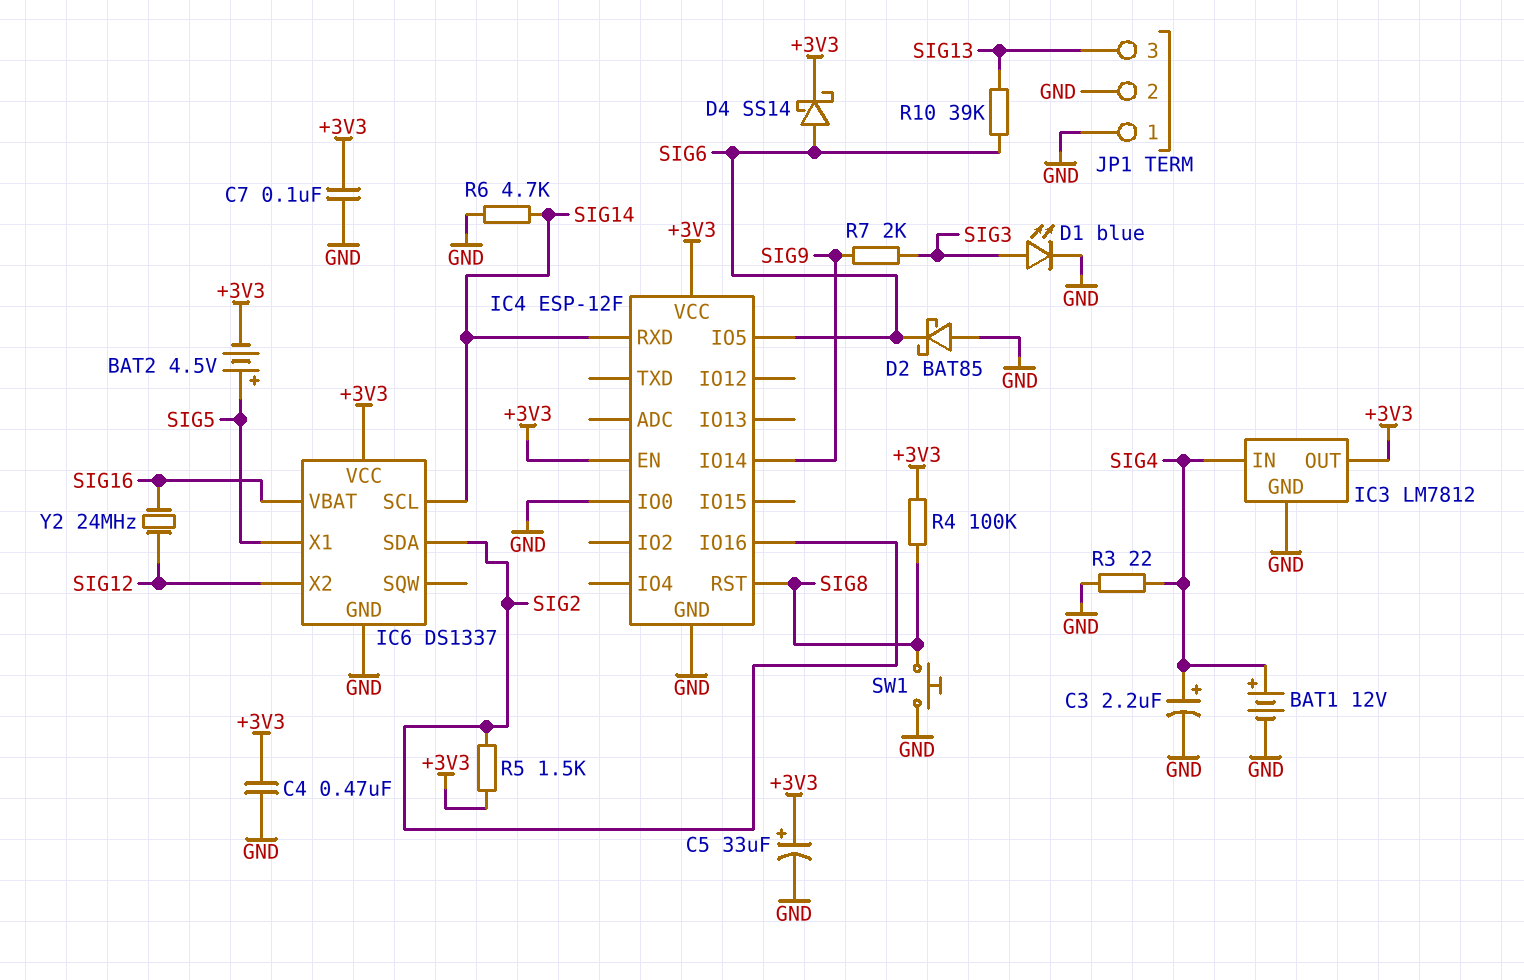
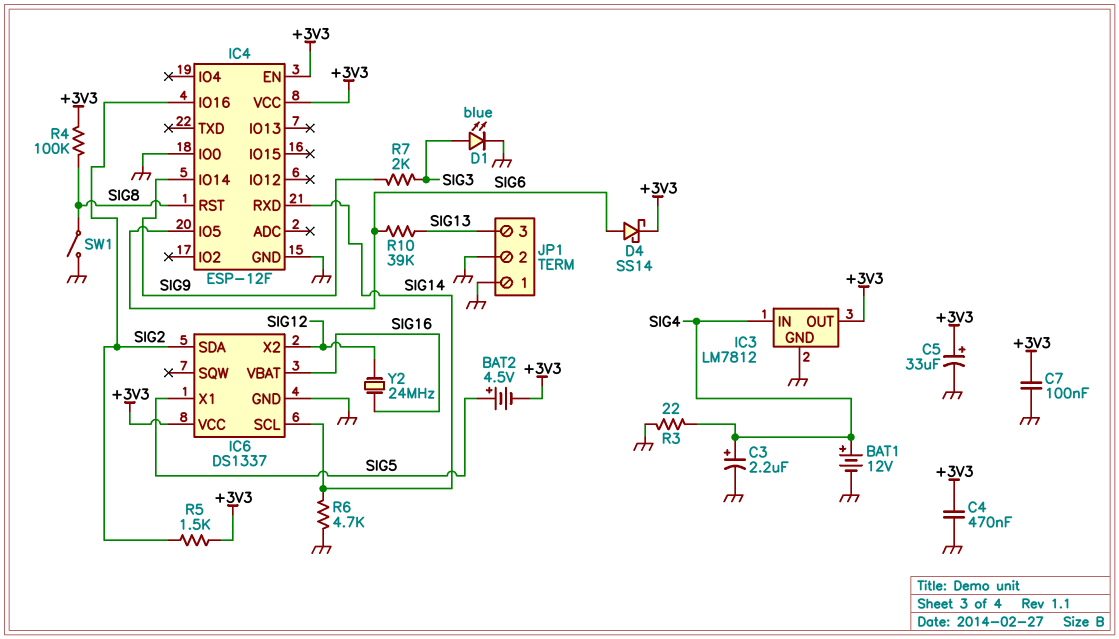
D2: schottky BAT85 (A GND, K SIG6) -> none
SW1: button (GND, SIG8) -> switch (GND, SIG8)

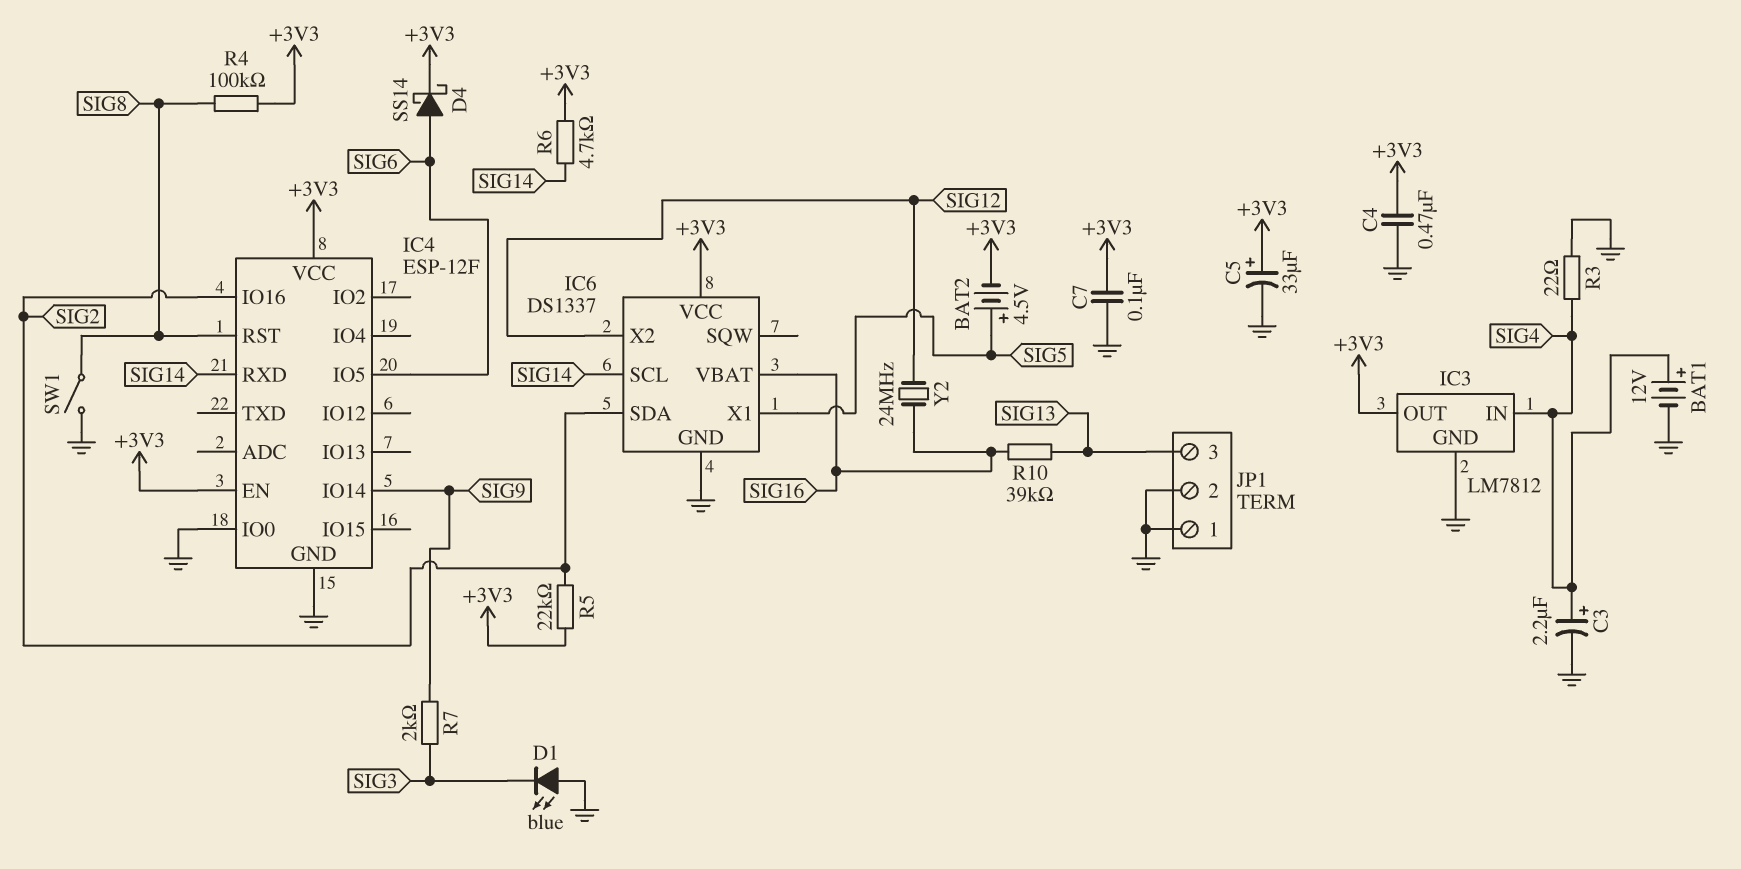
D1: LED blue (A SIG3, K GND) -> LED blue (A GND, K SIG3)
R5: 1.5k (+3V3, SIG2) -> 22k (+3V3, SIG2)
R6: 4.7k (GND, SIG14) -> 4.7k (+3V3, SIG14)
R10: 39k (SIG6, SIG13) -> 39k (SIG13, SIG16)

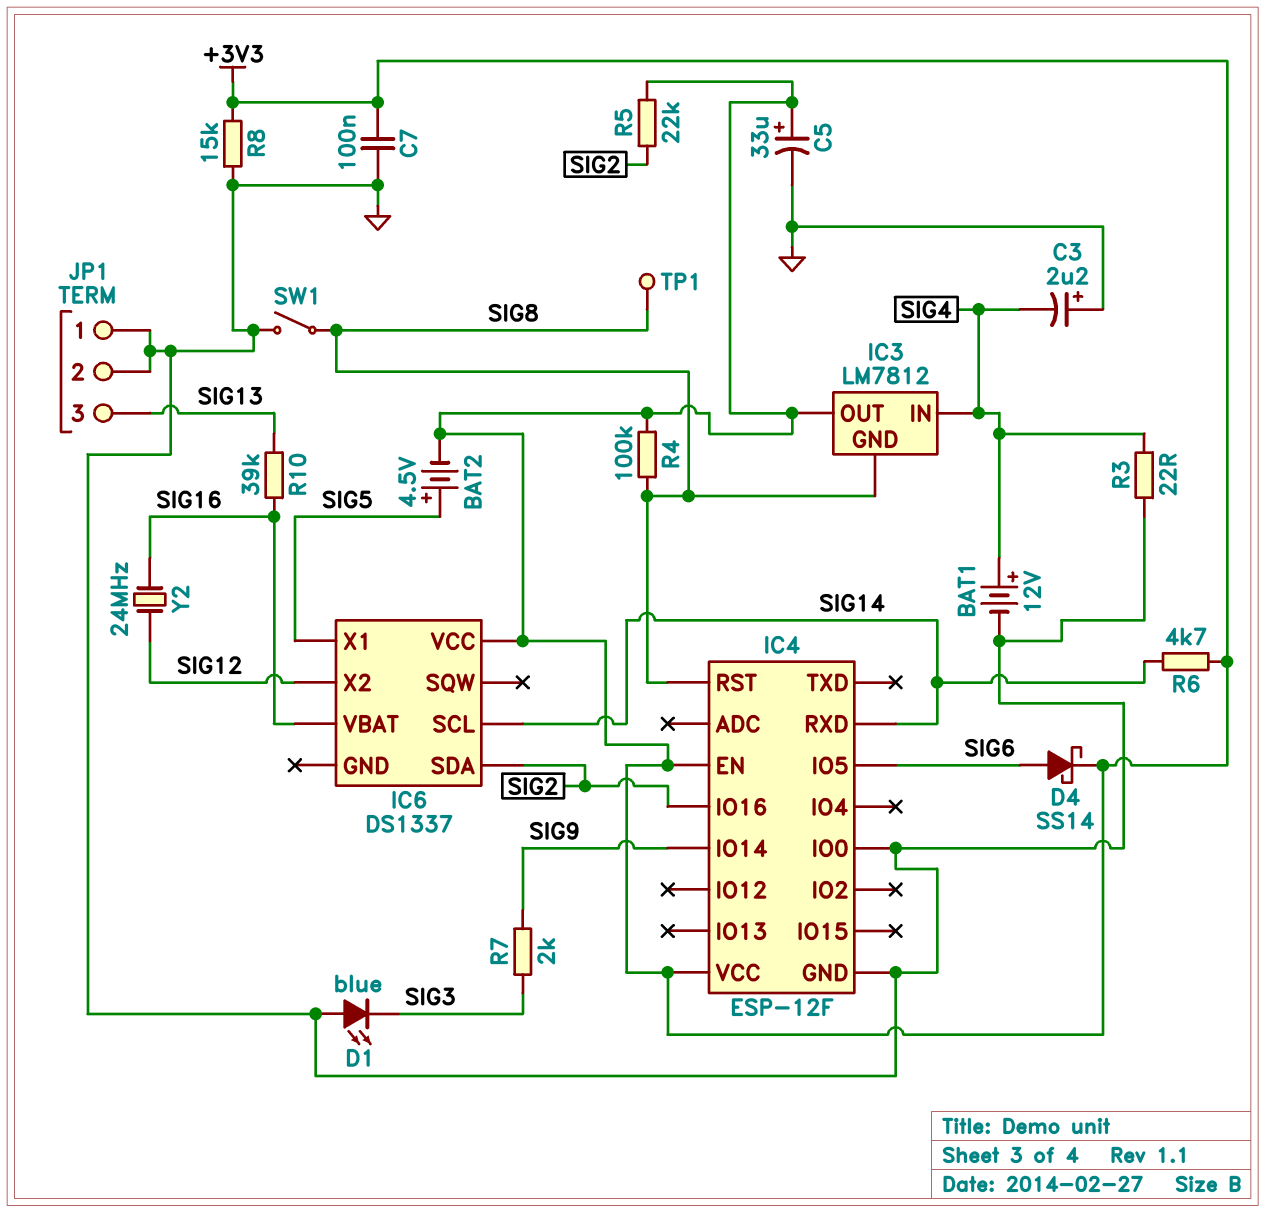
C3: 2.2uF (plus SIG4, minus GND) -> 2.2uF (plus GND, minus SIG4)
C4: 470nF (+3V3, GND) -> none
IC3 pin GND: GND -> SIG8
IC6 pin GND: GND -> none
R8: none -> 15k (+3V3, GND)
TP1: none -> test point (SIG8)

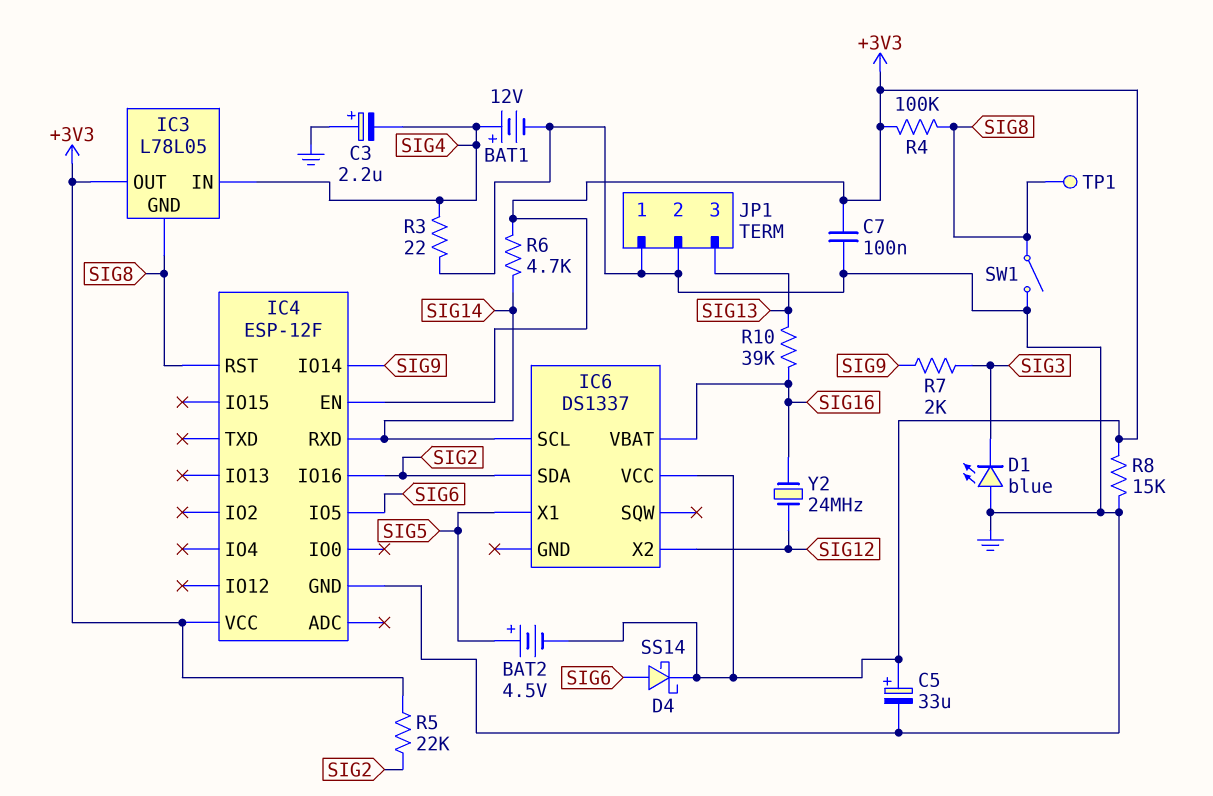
IC3: LM7812 -> L78L05
IC4 pin IO0: GND -> none

